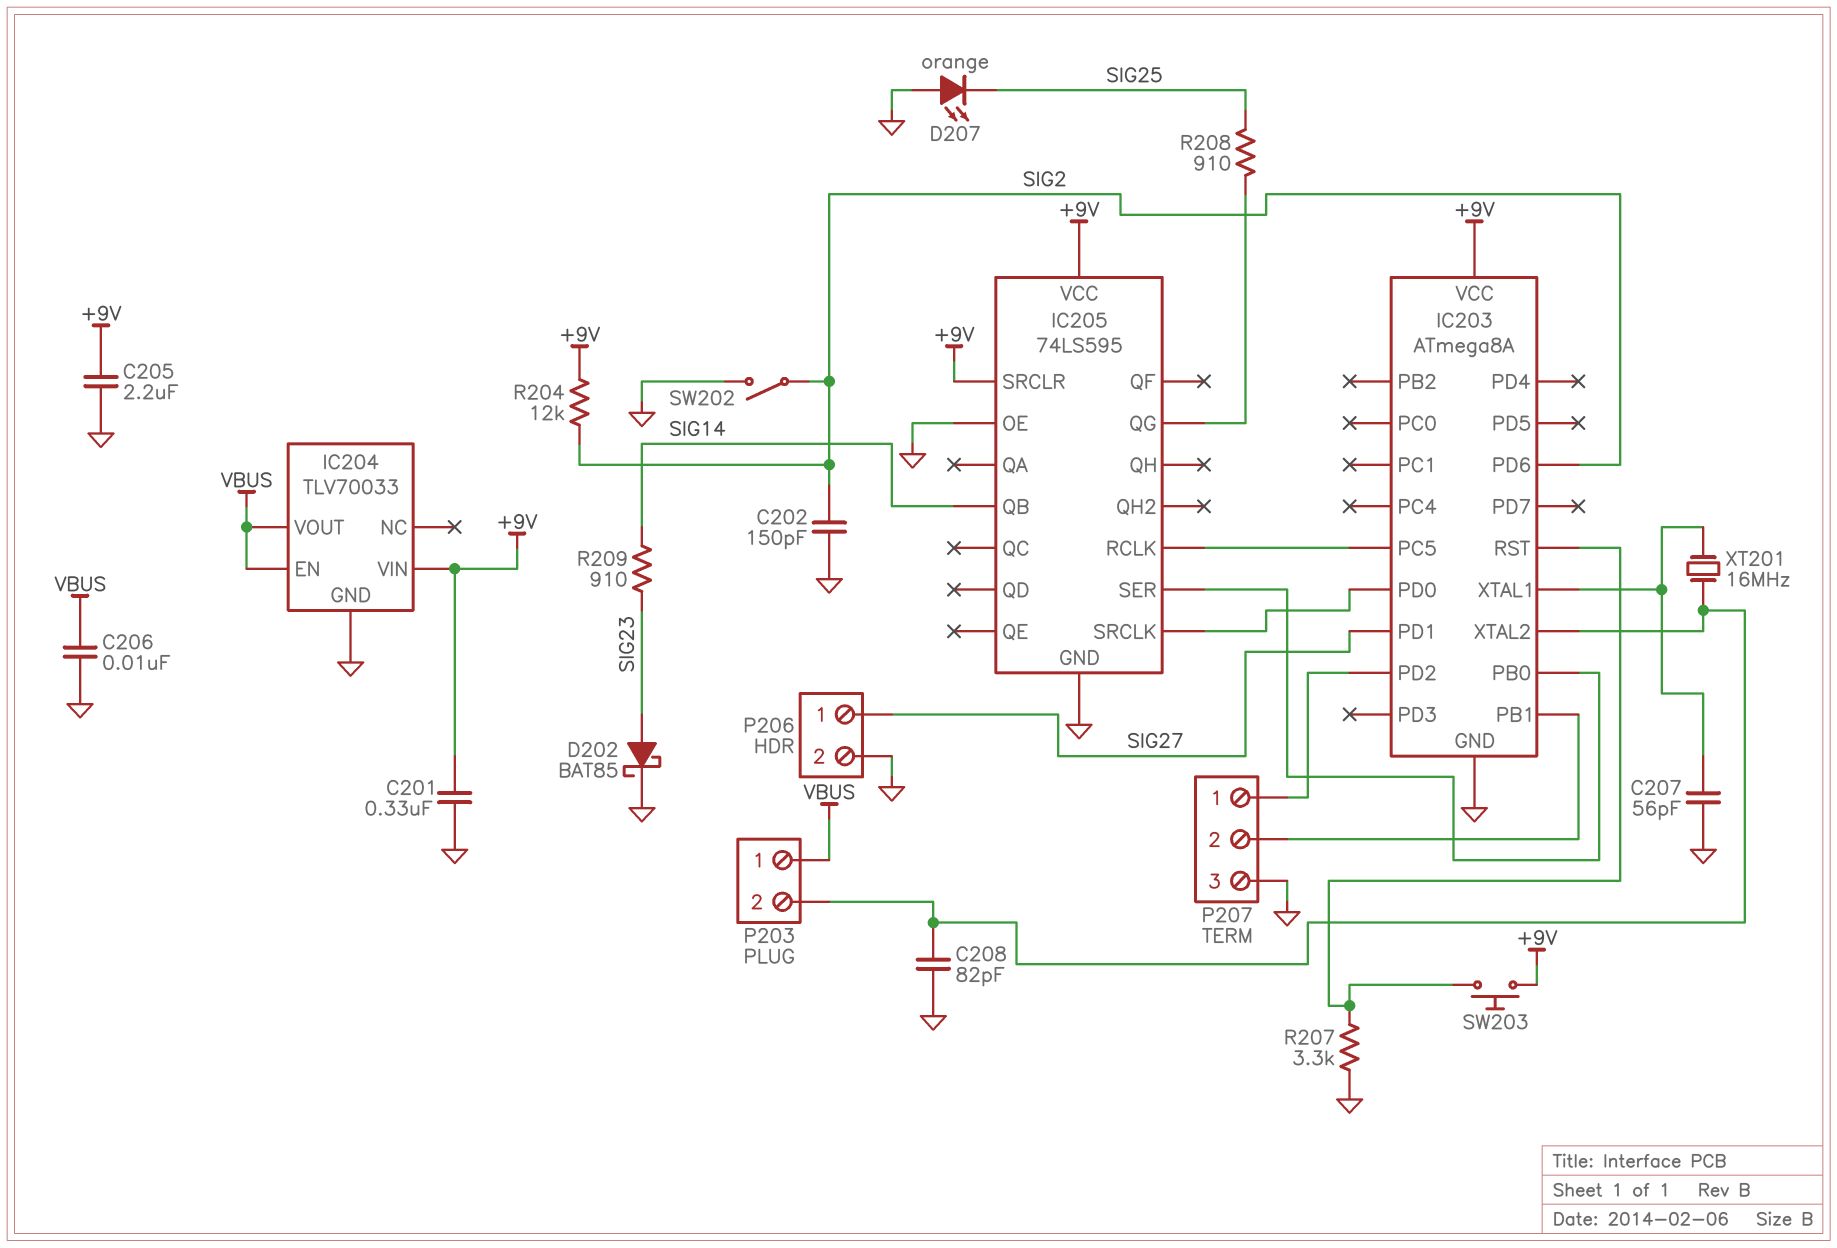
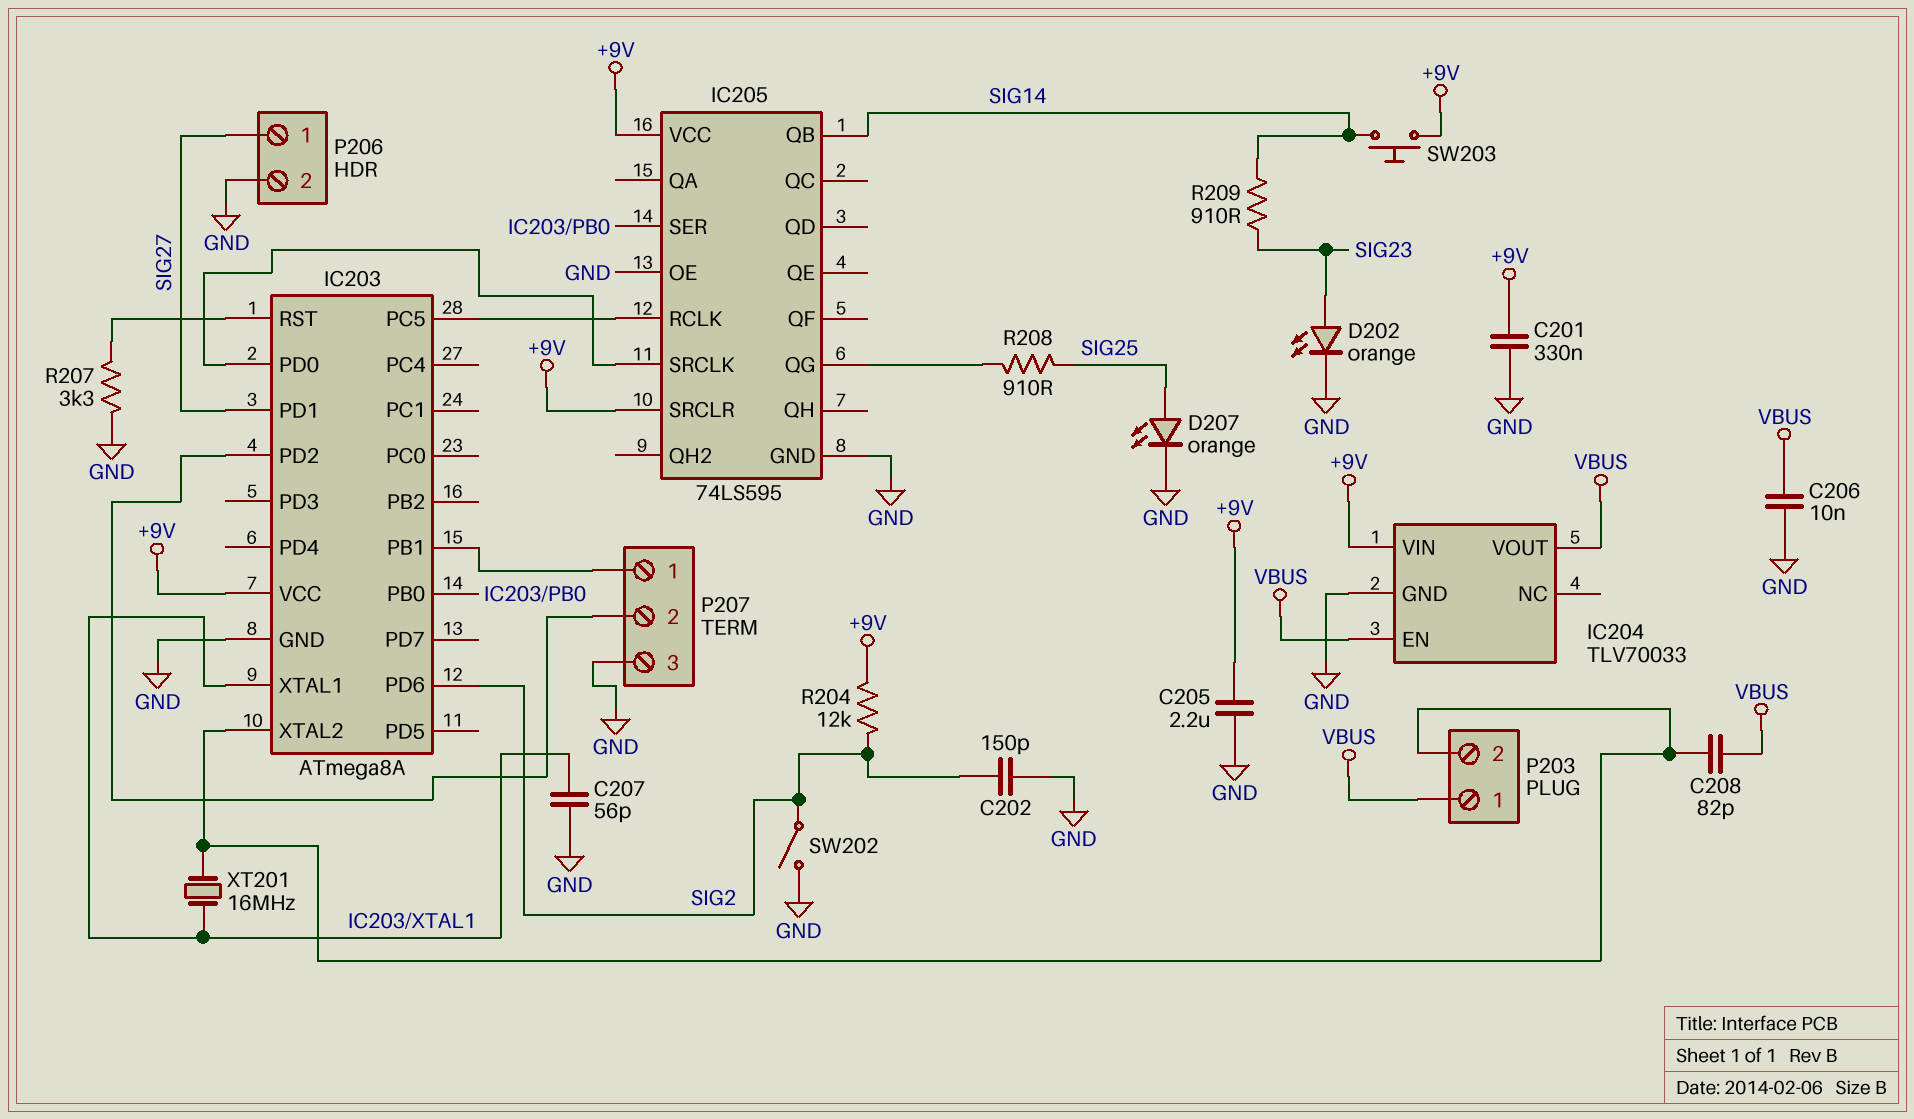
C208: 82pF (GND, IC203/XTAL2) -> 82pF (IC203/XTAL2, VBUS)
D202: schottky BAT85 (A SIG23, K GND) -> LED orange (A SIG23, K GND)
D207: LED orange (A GND, K SIG25) -> LED orange (A SIG25, K GND)
P207 pin 1: IC203/PD2 -> IC203/PB1
P207 pin 2: IC203/PB1 -> IC203/PD2
SW203: button (+9V, IC203/RST) -> button (+9V, SIG14)

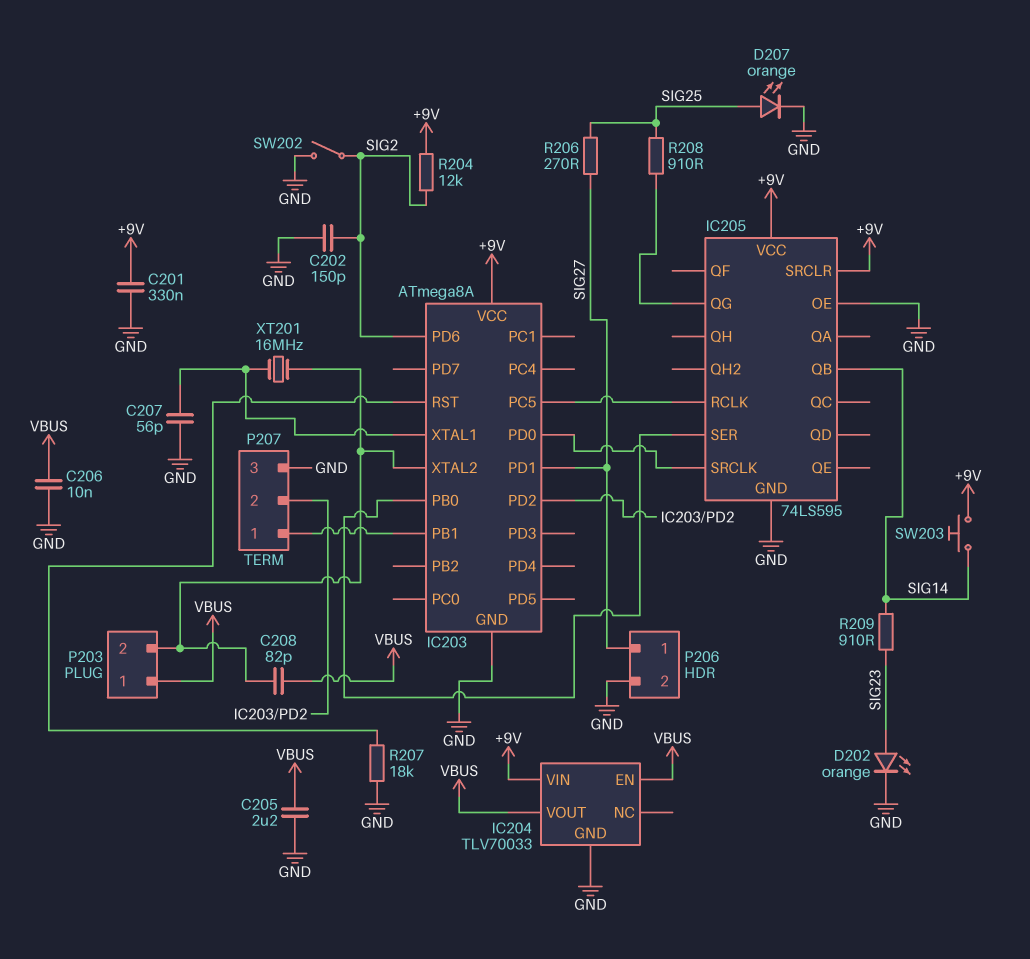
C205: 2.2uF (+9V, GND) -> 2.2uF (GND, VBUS)
R206: none -> 270 (SIG25, SIG27)
R207: 3.3k (GND, IC203/RST) -> 18k (GND, IC203/RST)

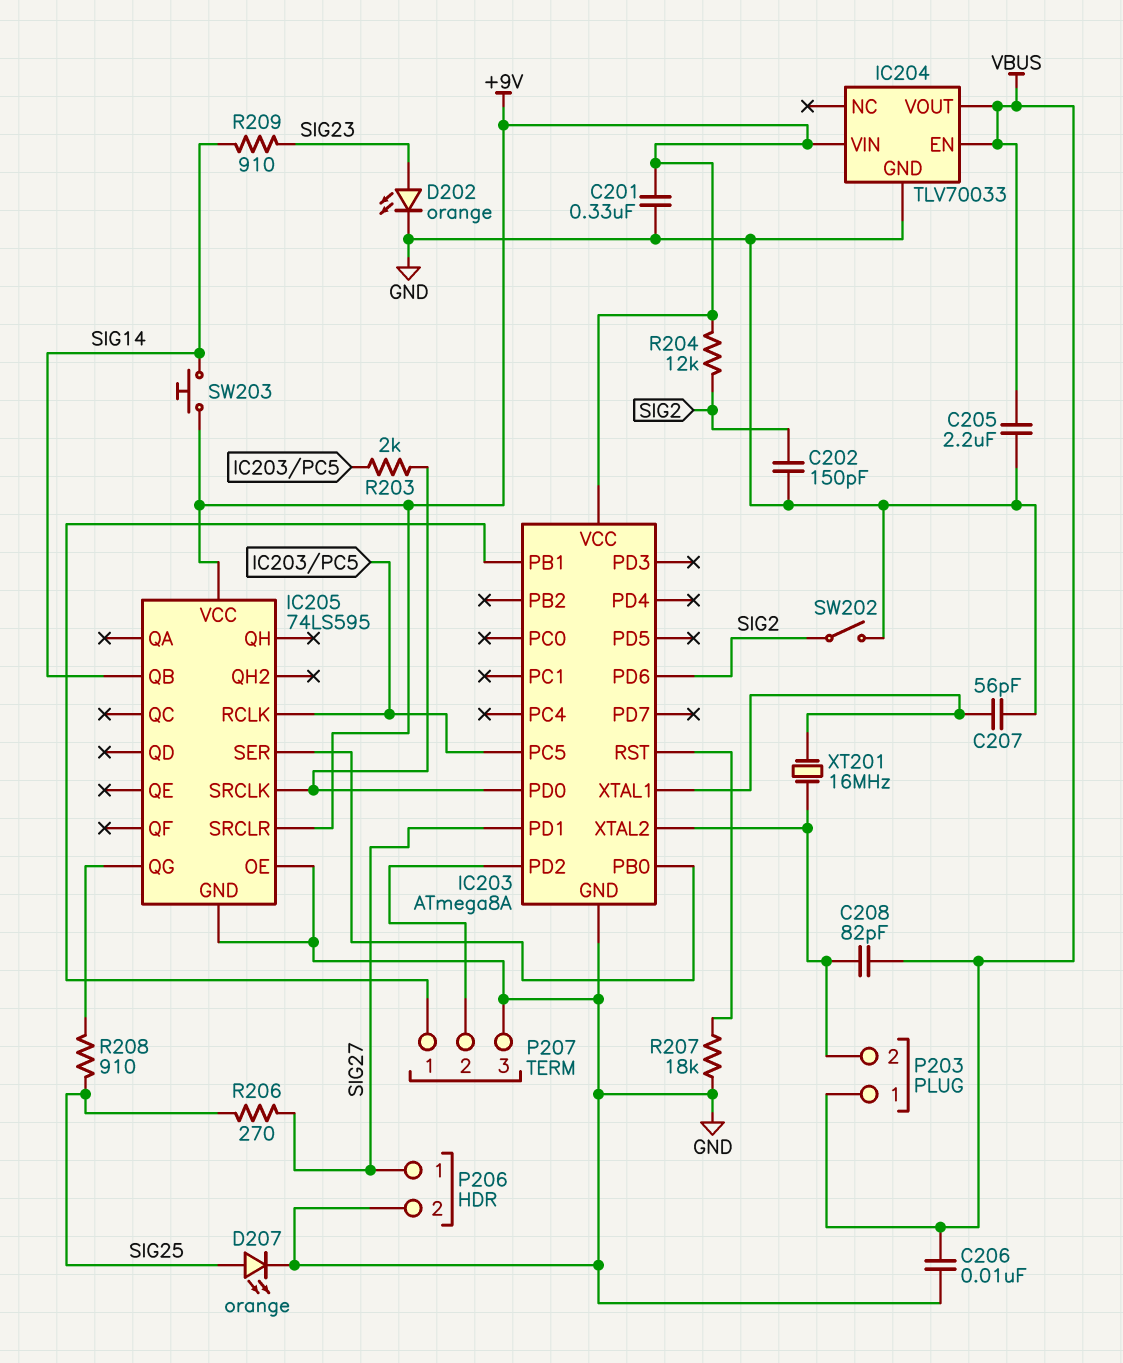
R203: none -> 2k (IC203/PC5, IC203/PD0)

